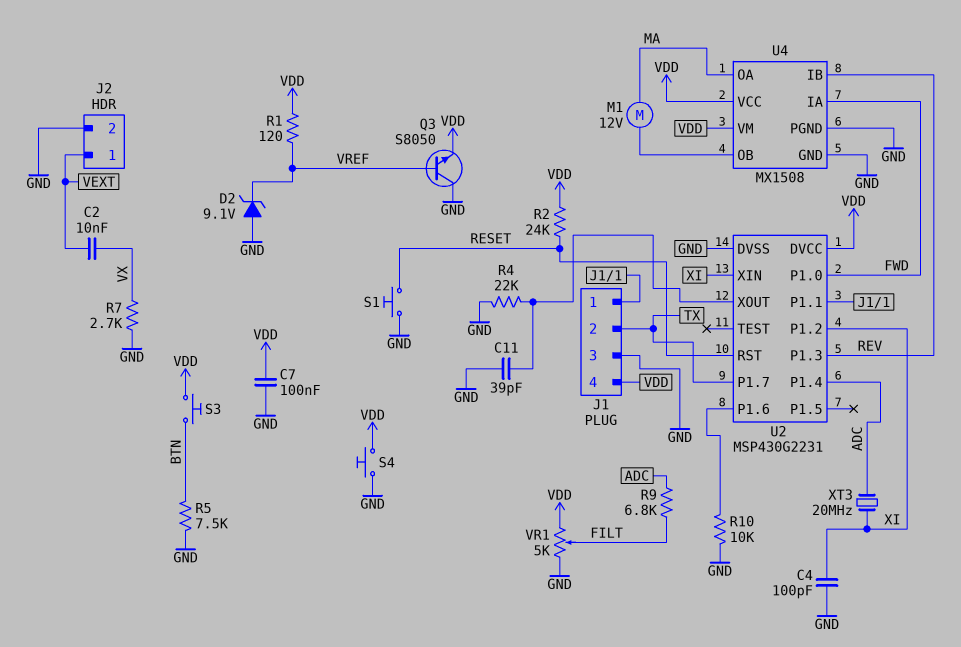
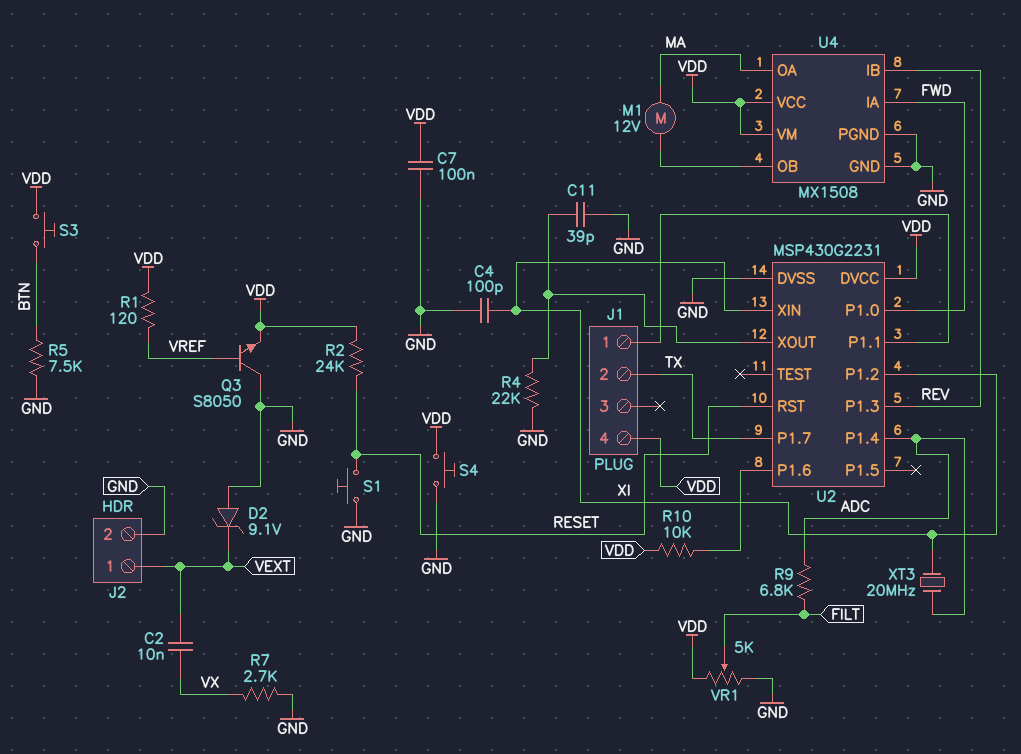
D2: zener 9.1V (A GND, K VREF) -> zener 9.1V (A GND, K VEXT)
J1 pin 3: GND -> none
R10: 10k (GND, U2/P1.6) -> 10k (U2/P1.6, VDD)

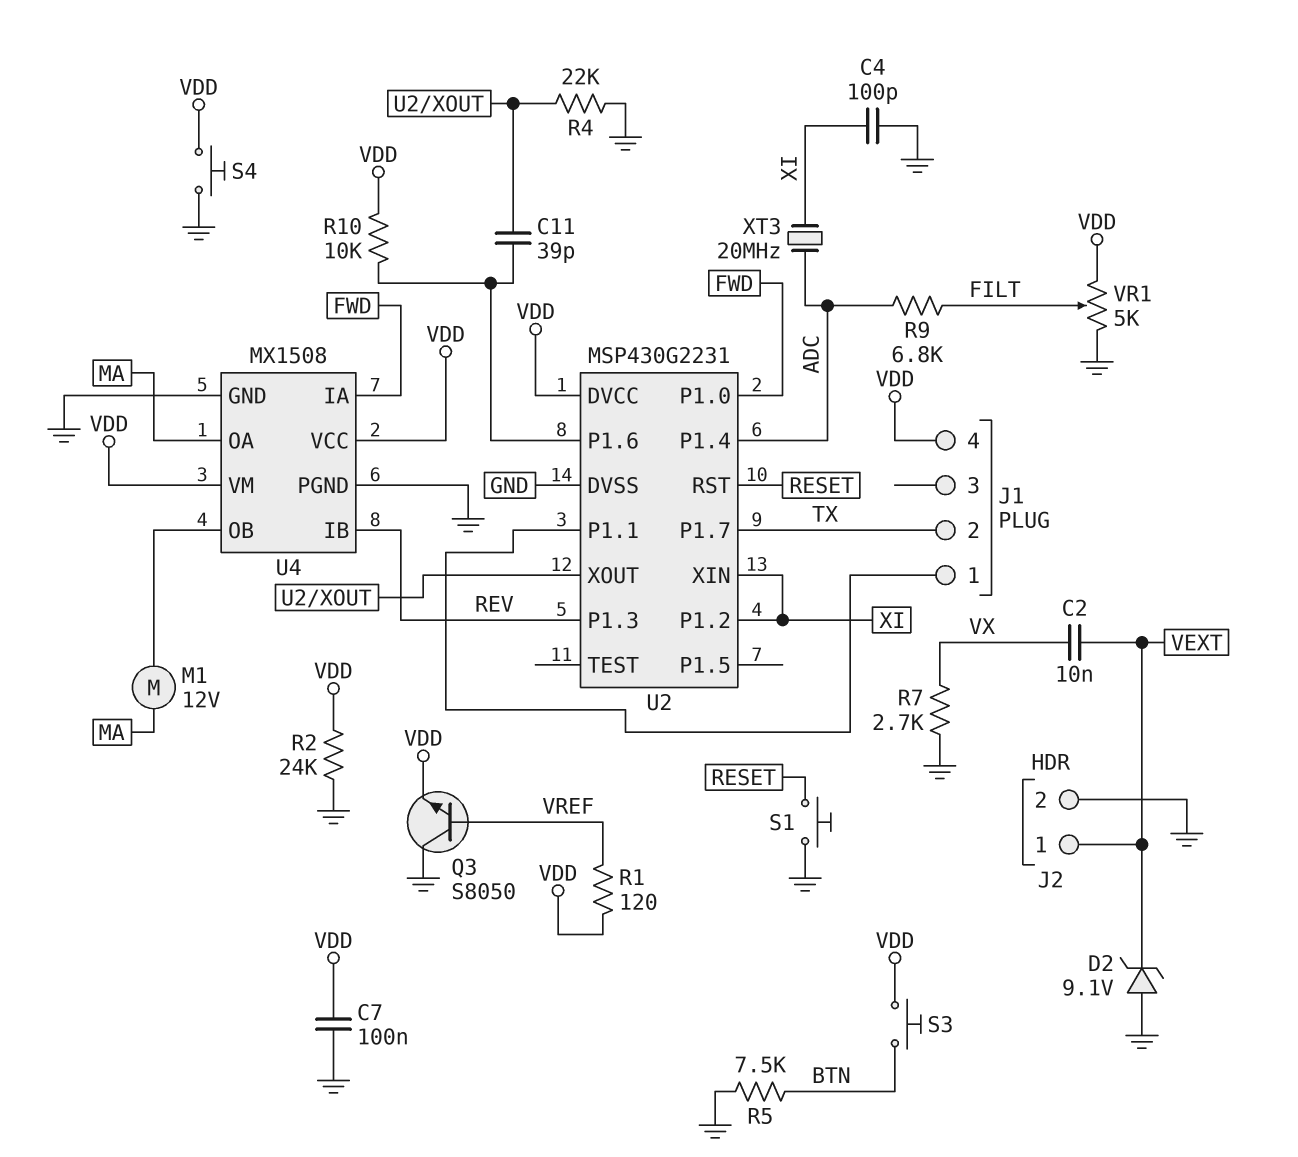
C11: 39pF (GND, U2/XOUT) -> 39pF (U2/P1.6, U2/XOUT)
R2: 24k (RESET, VDD) -> 24k (GND, VDD)

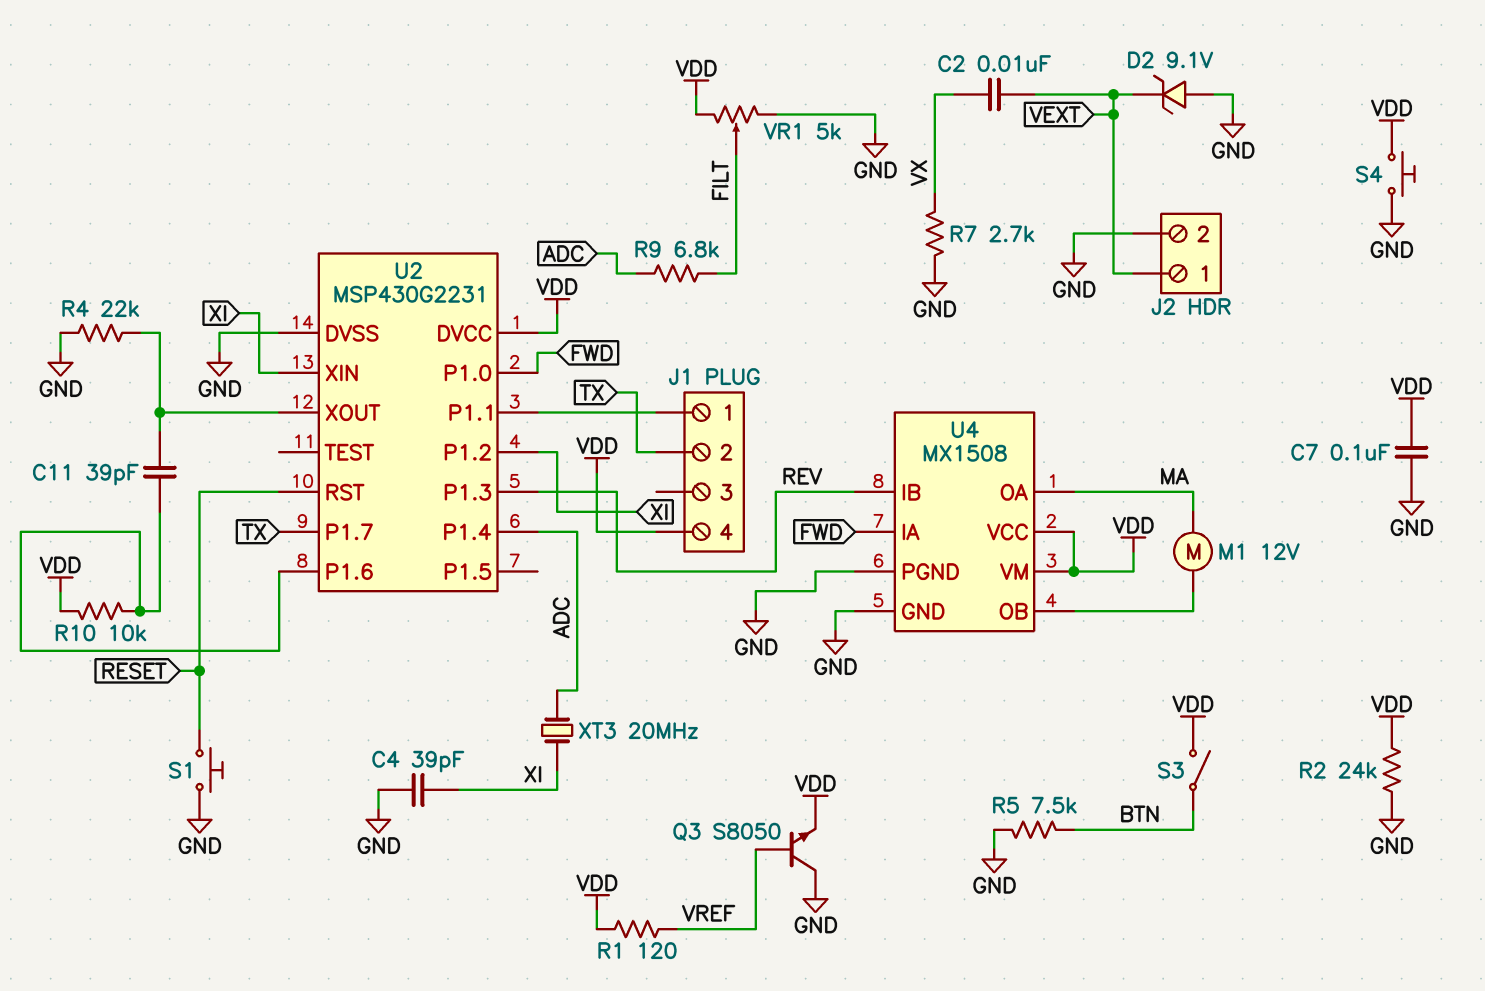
C4: 100pF (GND, XI) -> 39pF (GND, XI)
S3: button (BTN, VDD) -> switch (BTN, VDD)

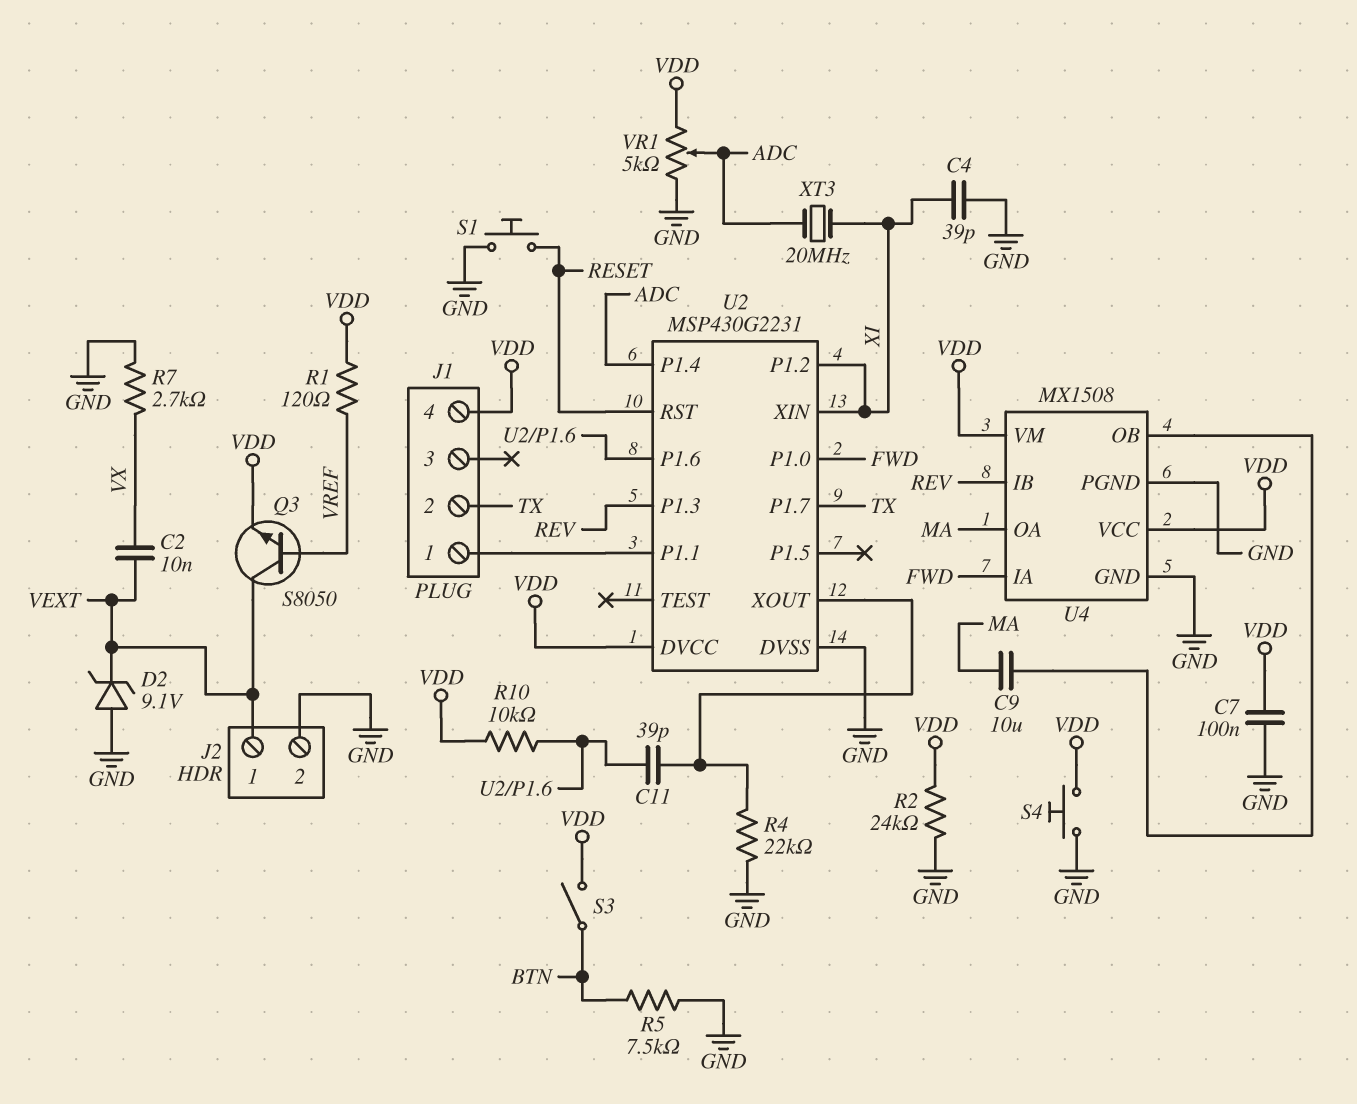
C9: none -> 10uF (MA, U4/OB)
M1: motor 12V (MA, U4/OB) -> none
Q3: NPN S8050 (B VREF, C GND, E VDD) -> NPN S8050 (B VREF, C VEXT, E VDD)
R9: 6.8k (ADC, FILT) -> none
VR1: 5k (GND, VDD, wiper FILT) -> 5k (GND, VDD, wiper ADC)

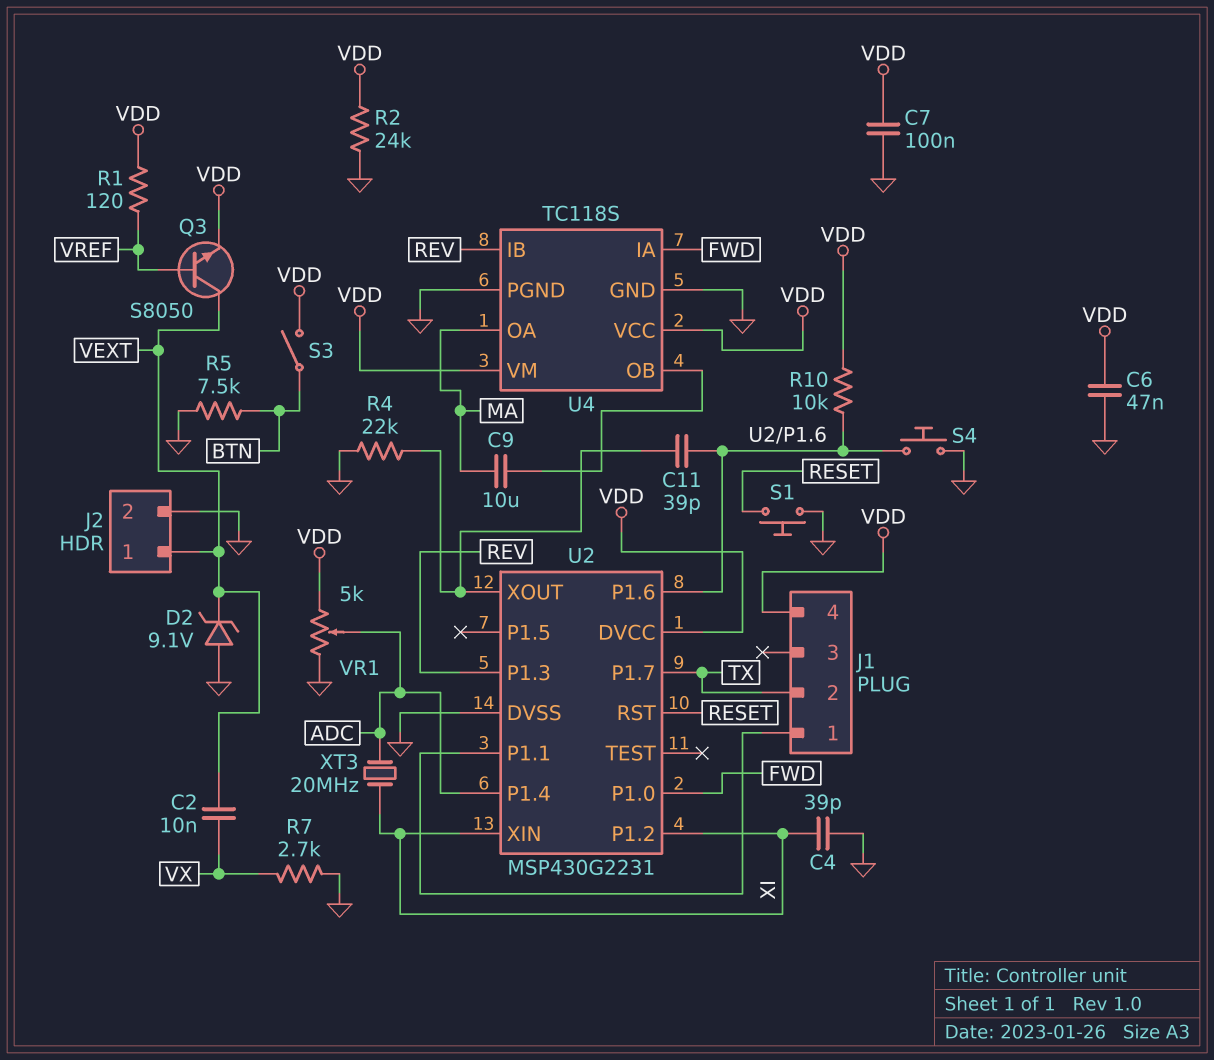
C6: none -> 47nF (GND, VDD)
S4: button (GND, VDD) -> button (GND, U2/P1.6)
U4: MX1508 -> TC118S

